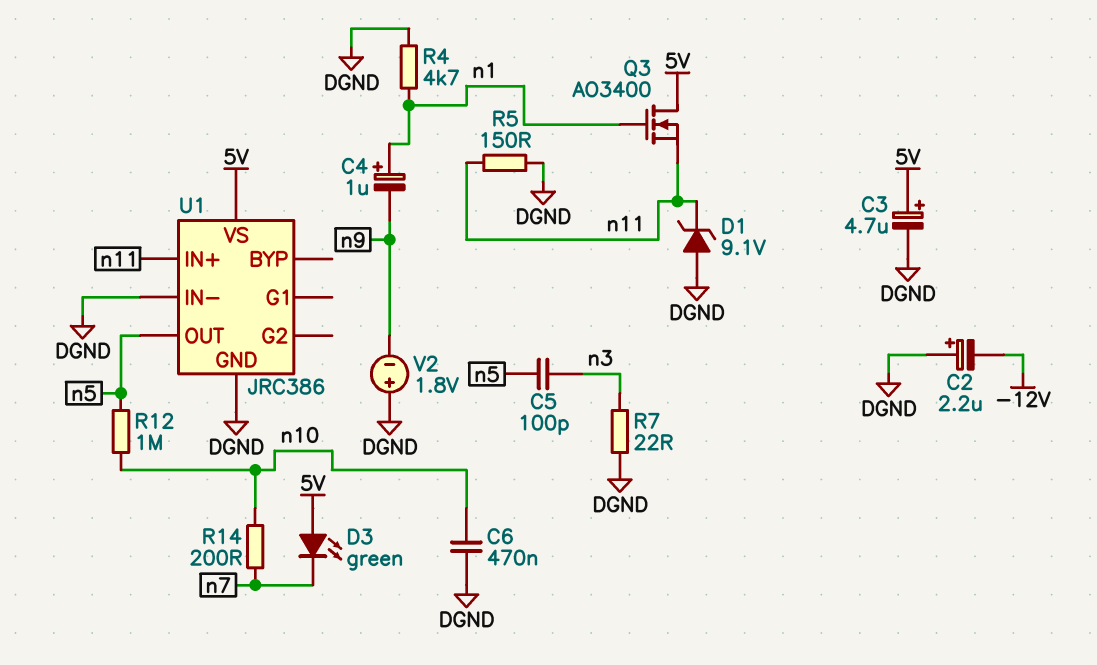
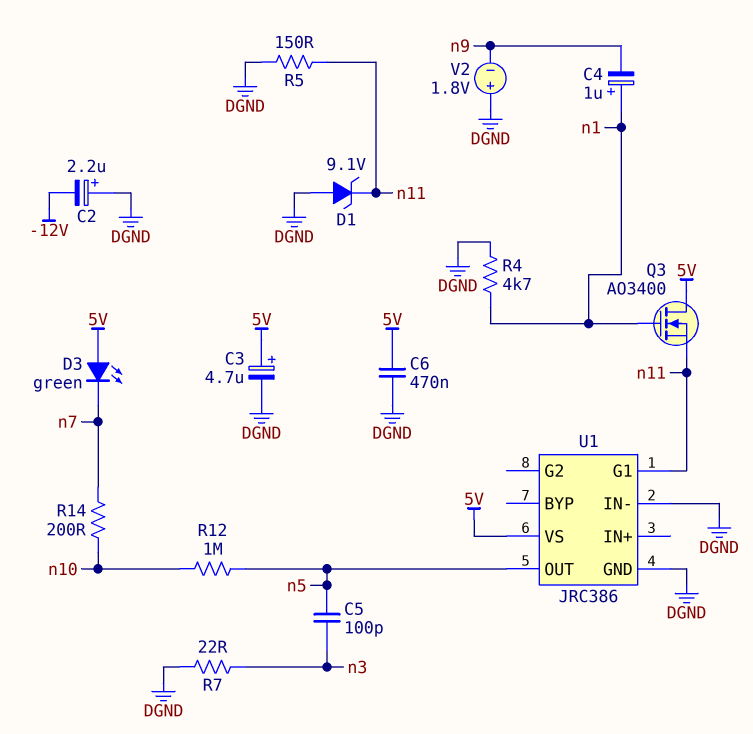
C6: 470nF (DGND, n10) -> 470nF (5V, DGND)
U1 pin G1: none -> n11
U1 pin IN+: n11 -> none

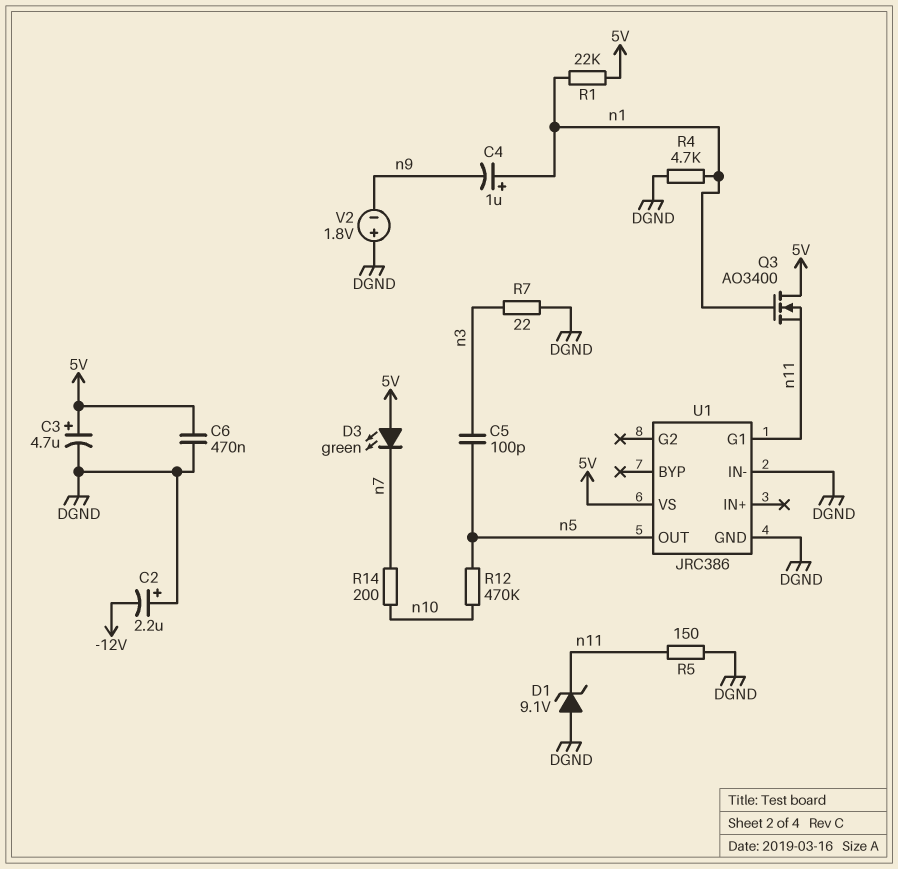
R1: none -> 22k (5V, n1)
R12: 1M (n5, n10) -> 470k (n5, n10)

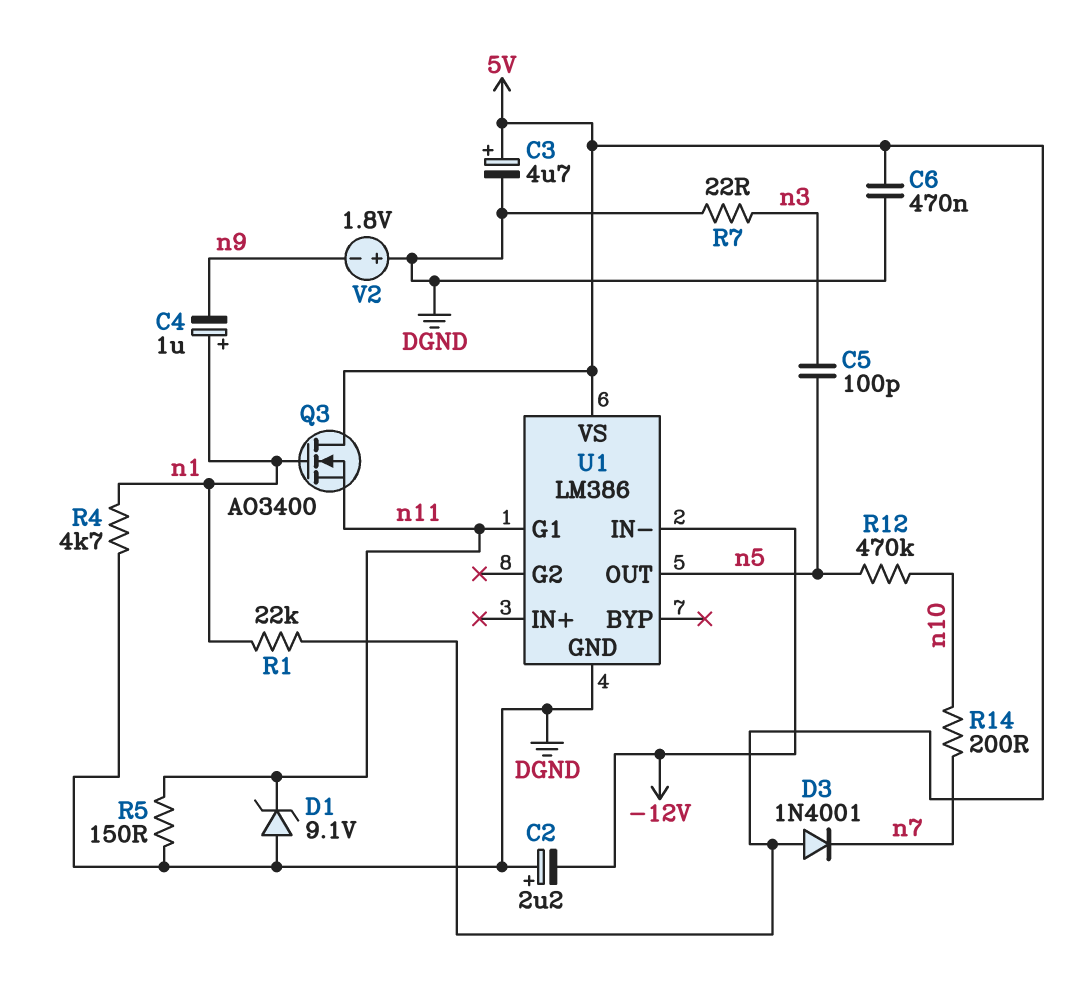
D3: LED green (A 5V, K n7) -> diode 1N4001 (A 5V, K n7)
U1: JRC386 -> LM386
U1 pin IN-: DGND -> -12V

